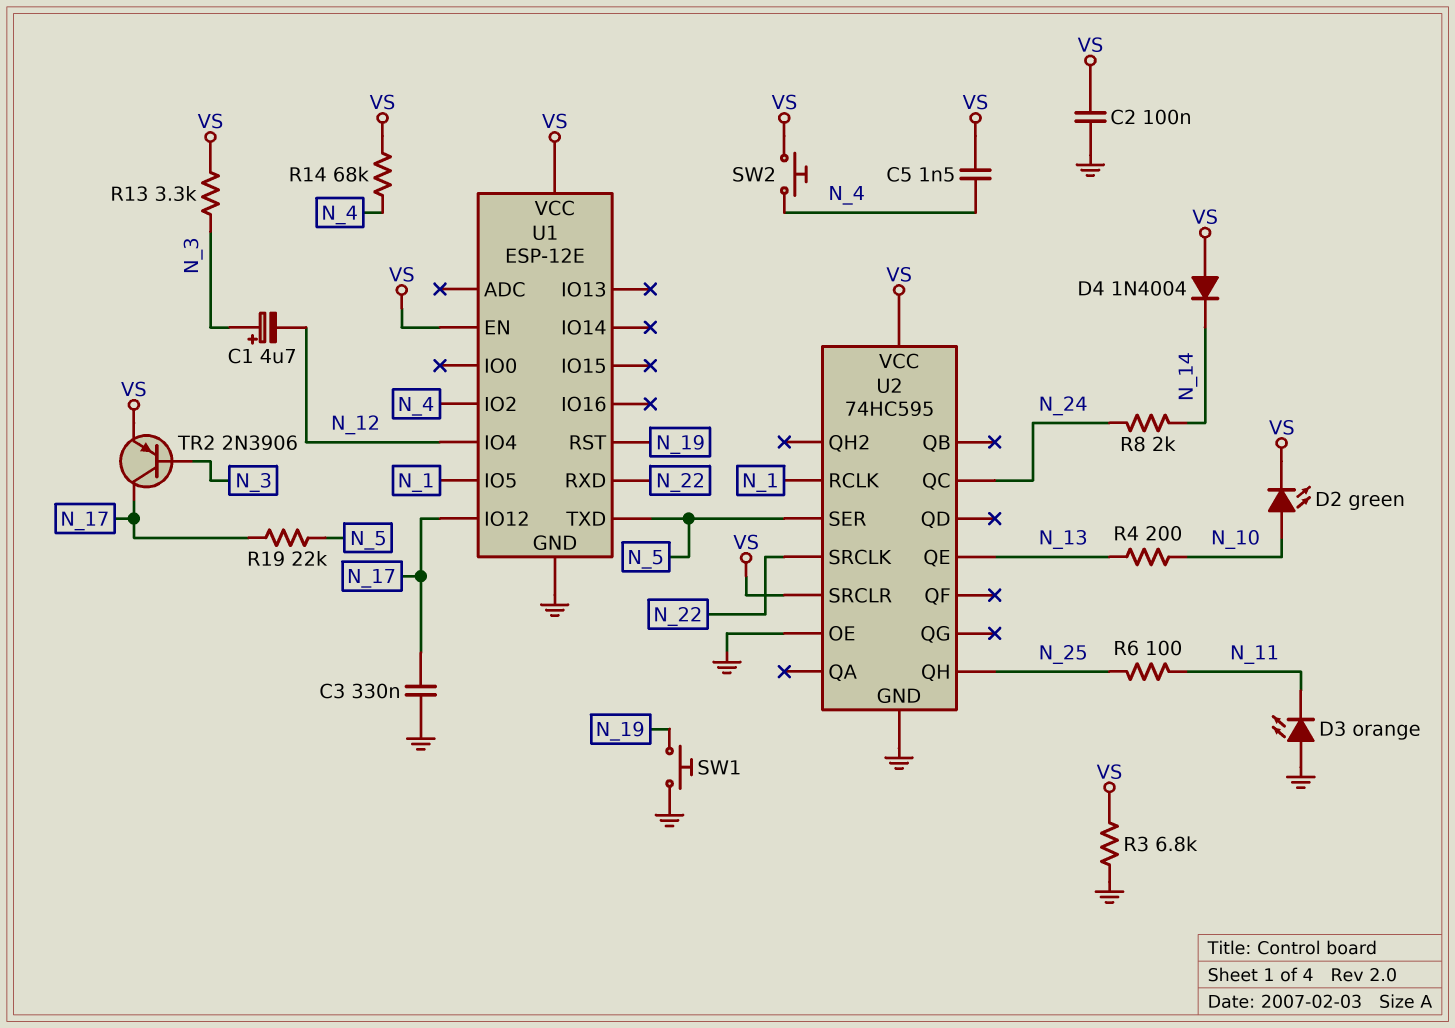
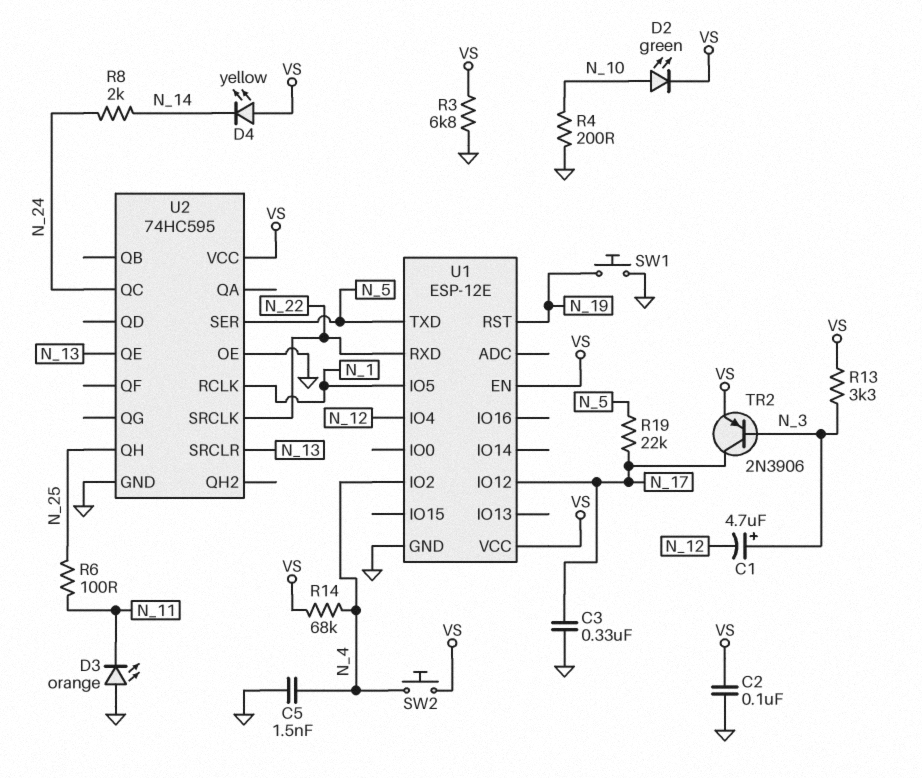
C5: 1.5nF (N_4, VS) -> 1.5nF (GND, N_4)
D4: diode 1N4004 (A VS, K N_14) -> LED yellow (A VS, K N_14)
R4: 200 (N_10, N_13) -> 200 (GND, N_10)
U2 pin SRCLR: VS -> N_13

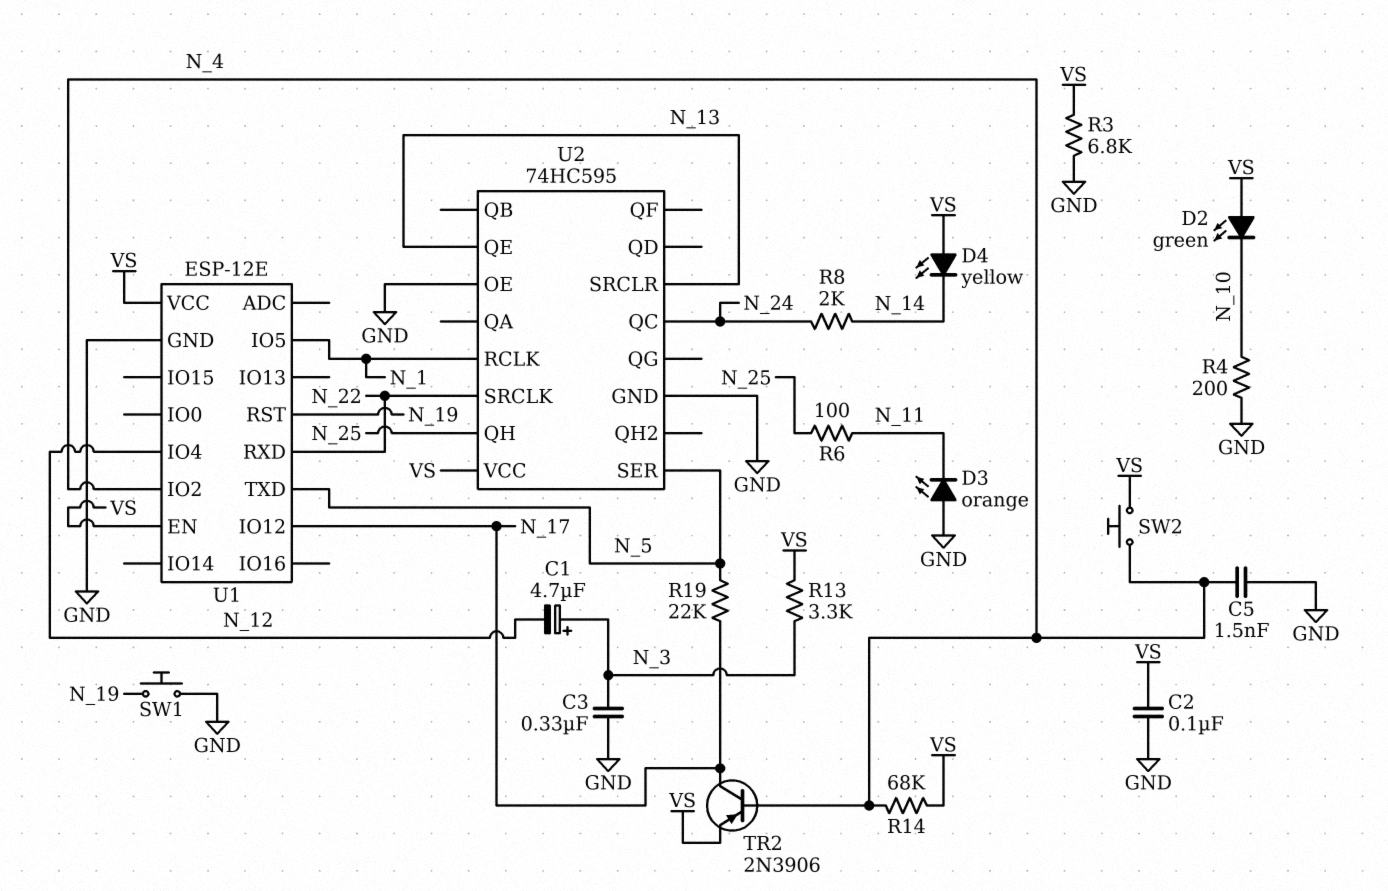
C3: 330nF (GND, N_17) -> 330nF (GND, N_3)
D2: LED green (A N_10, K VS) -> LED green (A VS, K N_10)
TR2: PNP 2N3906 (B N_3, C N_17, E VS) -> PNP 2N3906 (B N_4, C N_17, E VS)

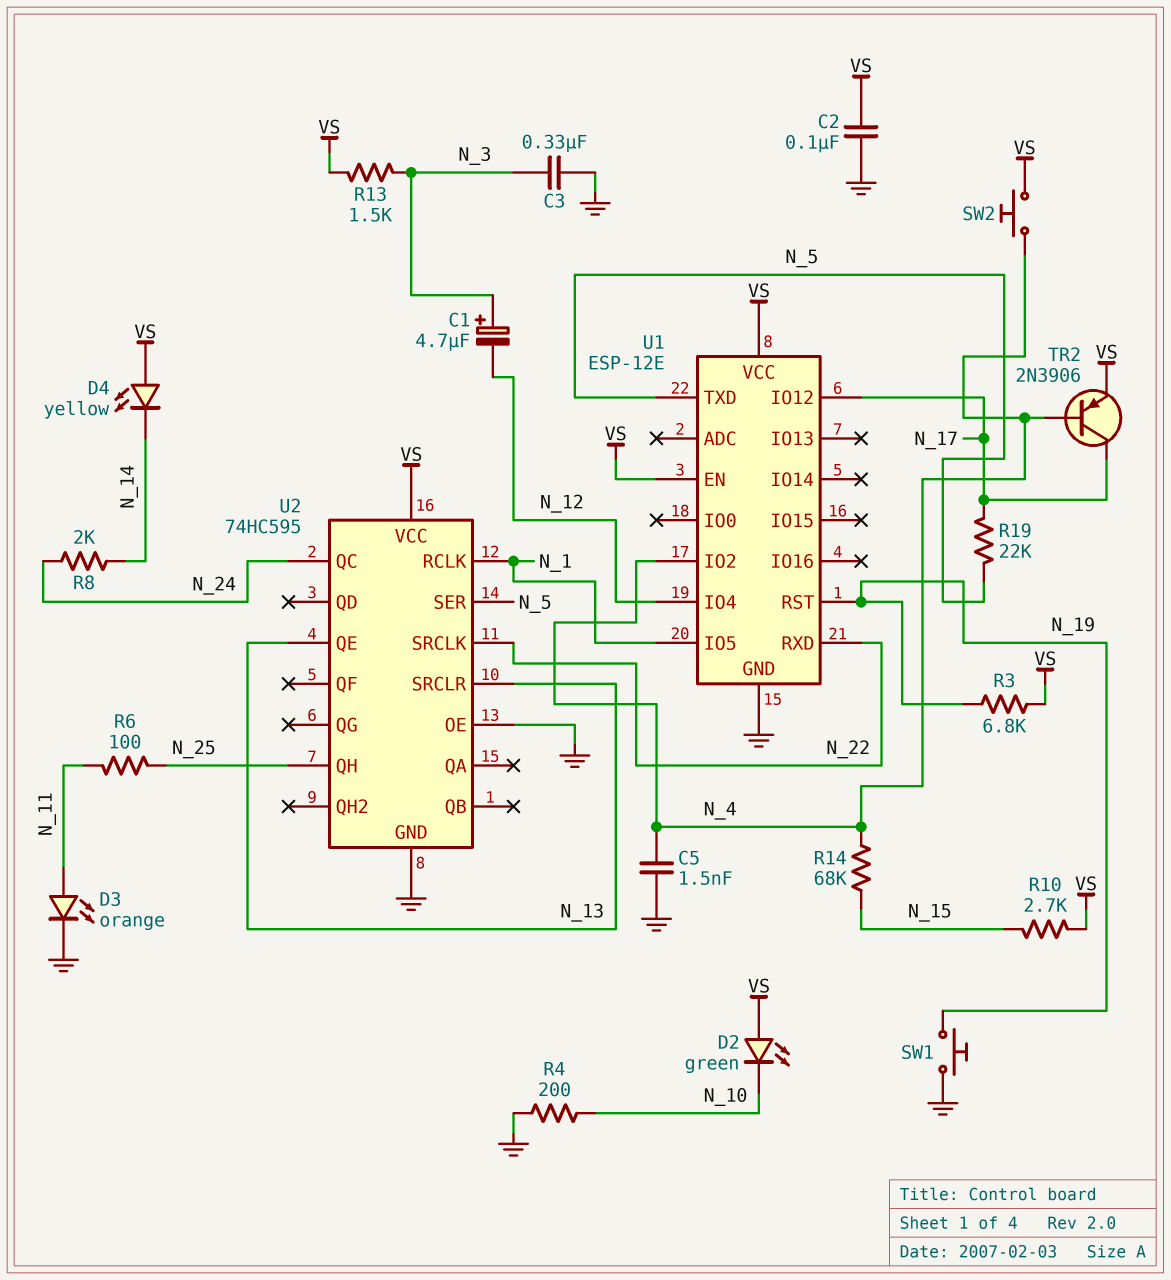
D3: LED orange (A GND, K N_11) -> LED orange (A N_11, K GND)
R3: 6.8k (GND, VS) -> 6.8k (N_19, VS)
R10: none -> 2.7k (N_15, VS)
R13: 3.3k (N_3, VS) -> 1.5k (N_3, VS)
R14: 68k (N_4, VS) -> 68k (N_4, N_15)

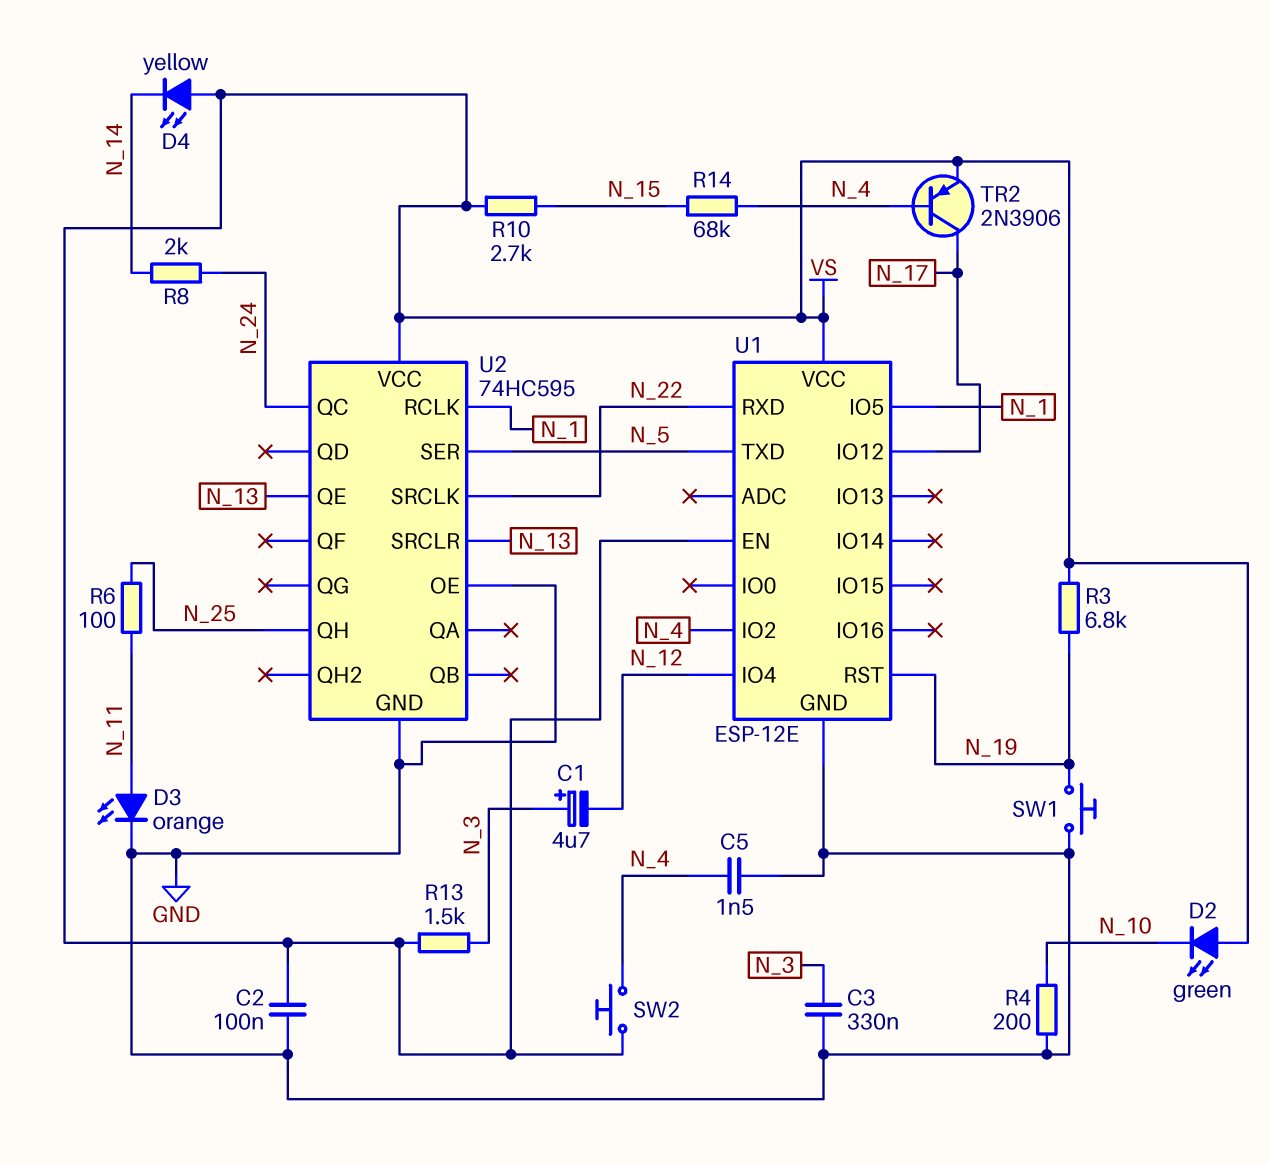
R19: 22k (N_5, N_17) -> none

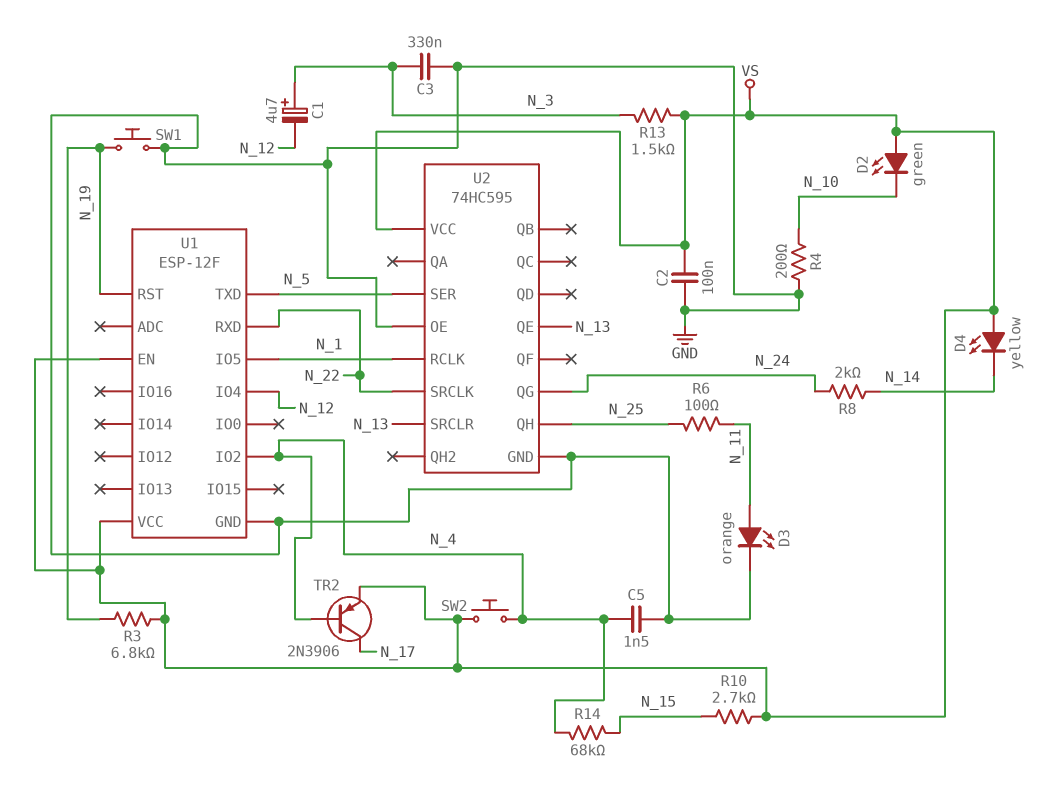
U1: ESP-12E -> ESP-12F
U1 pin IO12: N_17 -> none
U2 pin QC: N_24 -> none
U2 pin QG: none -> N_24

